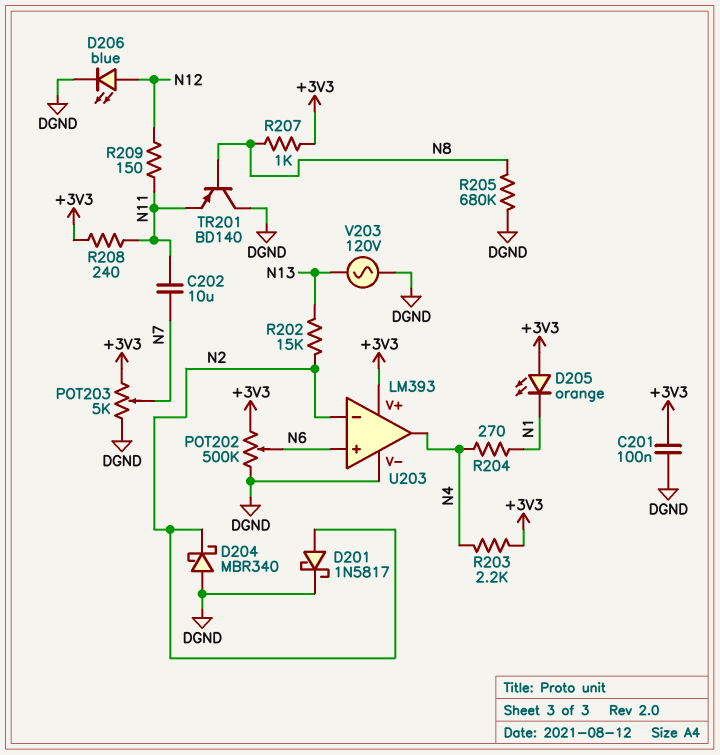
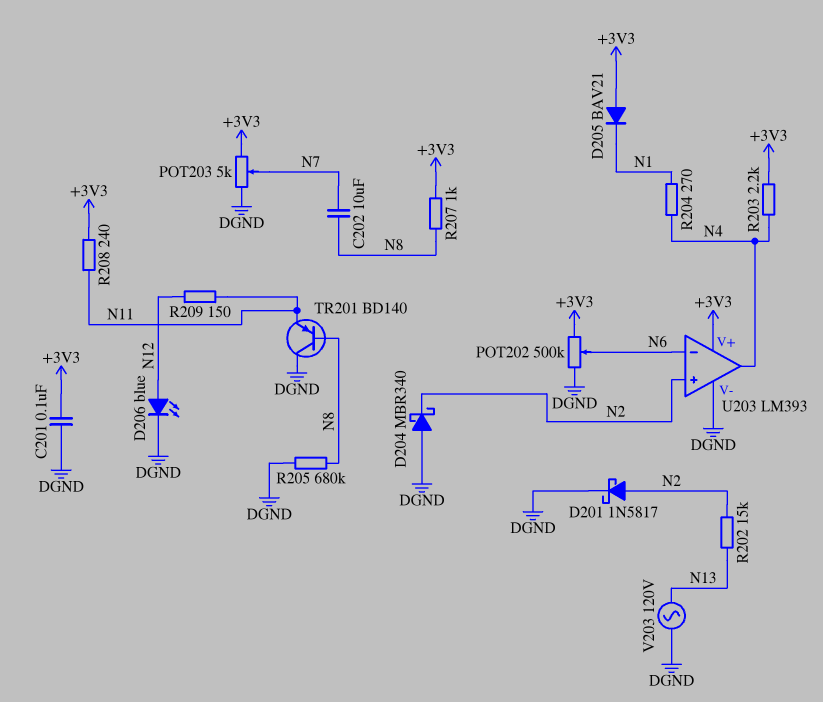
C202: 10uF (N7, N11) -> 10uF (N7, N8)
D205: LED orange (A +3V3, K N1) -> diode BAV21 (A +3V3, K N1)
U203 pin in+: N6 -> N2
U203 pin in-: N2 -> N6

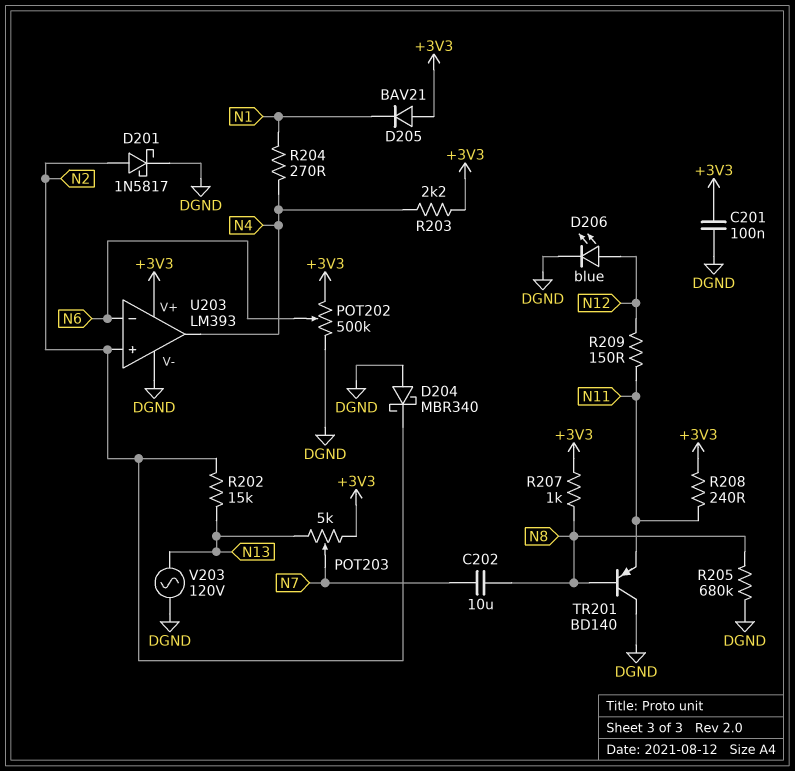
POT203: 5k (+3V3, DGND, wiper N7) -> 5k (+3V3, N13, wiper N7)

